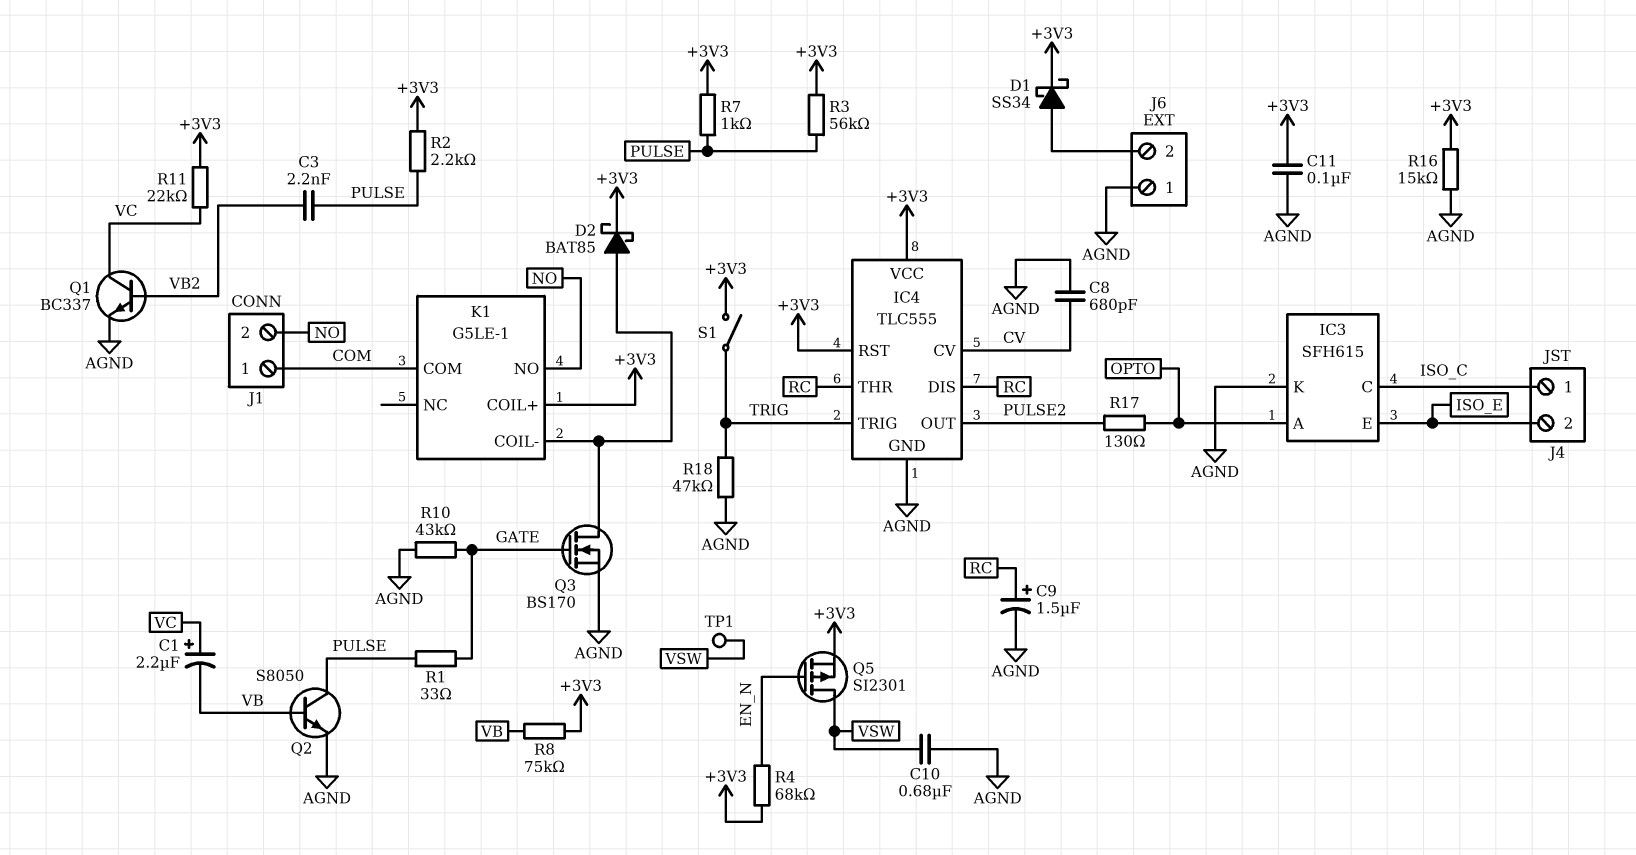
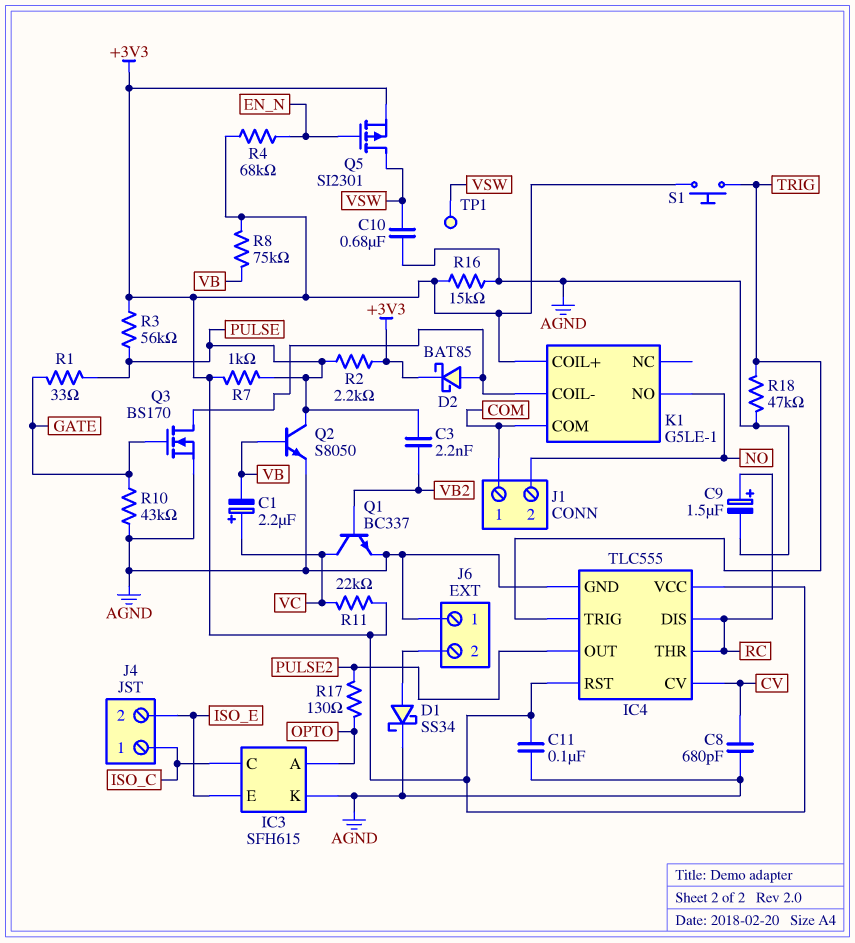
D1: schottky SS34 (A J6/2, K +3V3) -> schottky SS34 (A J6/2, K AGND)
S1: switch (+3V3, TRIG) -> button (+3V3, TRIG)

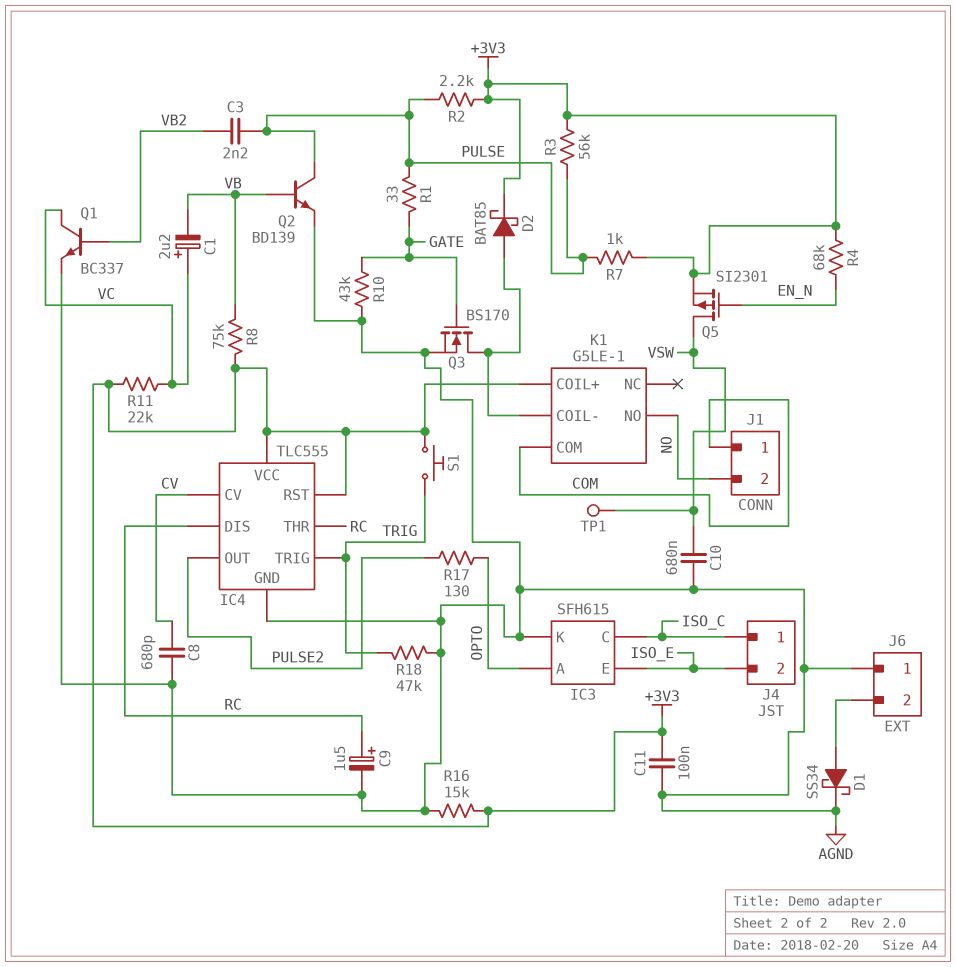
Q2: NPN S8050 (B VB, C PULSE, E AGND) -> NPN BD139 (B VB, C PULSE, E AGND)

